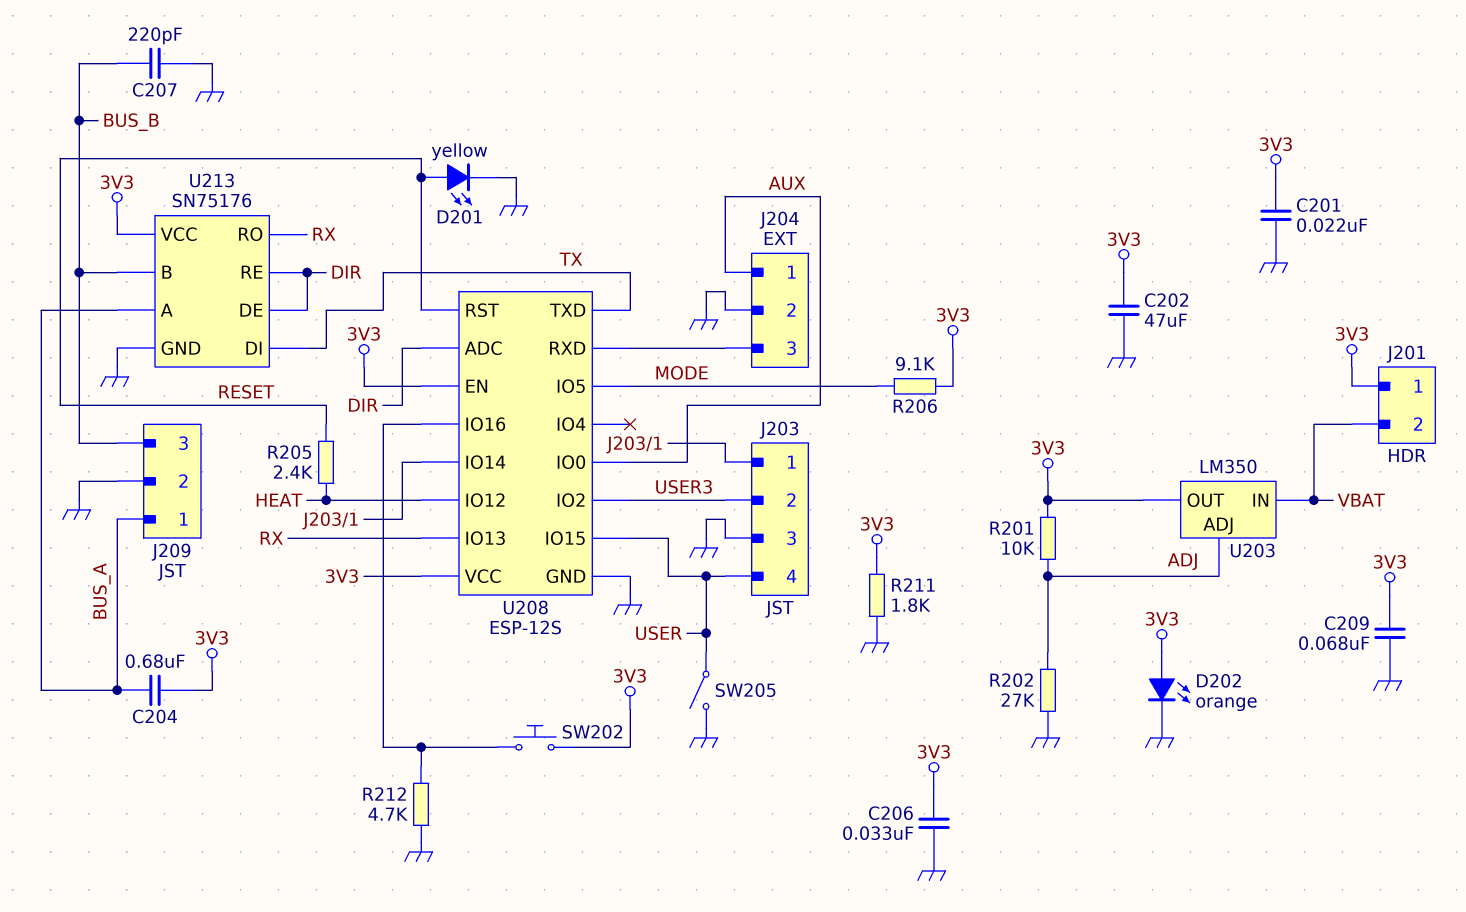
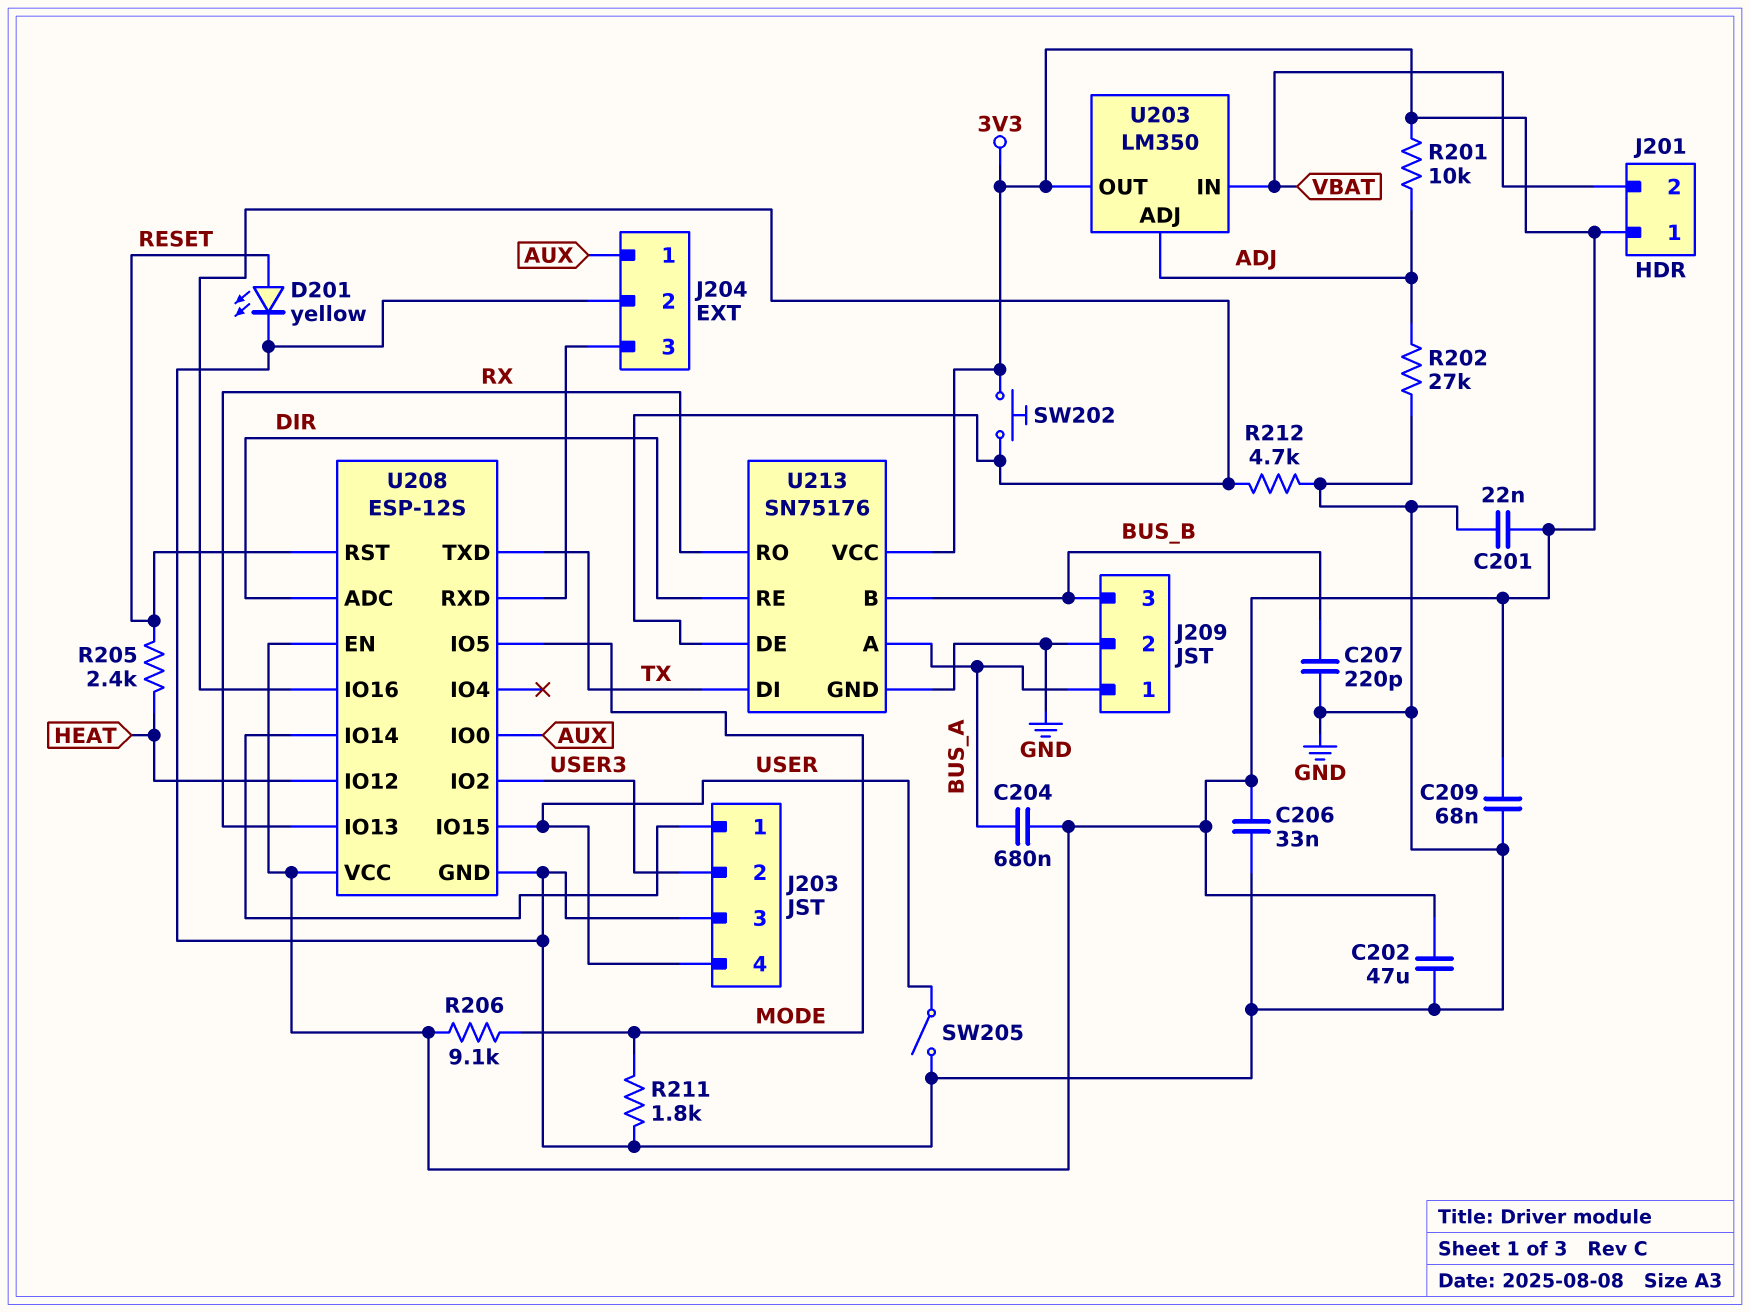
D202: LED orange (A 3V3, K GND) -> none
R211: 1.8k (3V3, GND) -> 1.8k (GND, MODE)
U213 pin DE: DIR -> U208/IO16

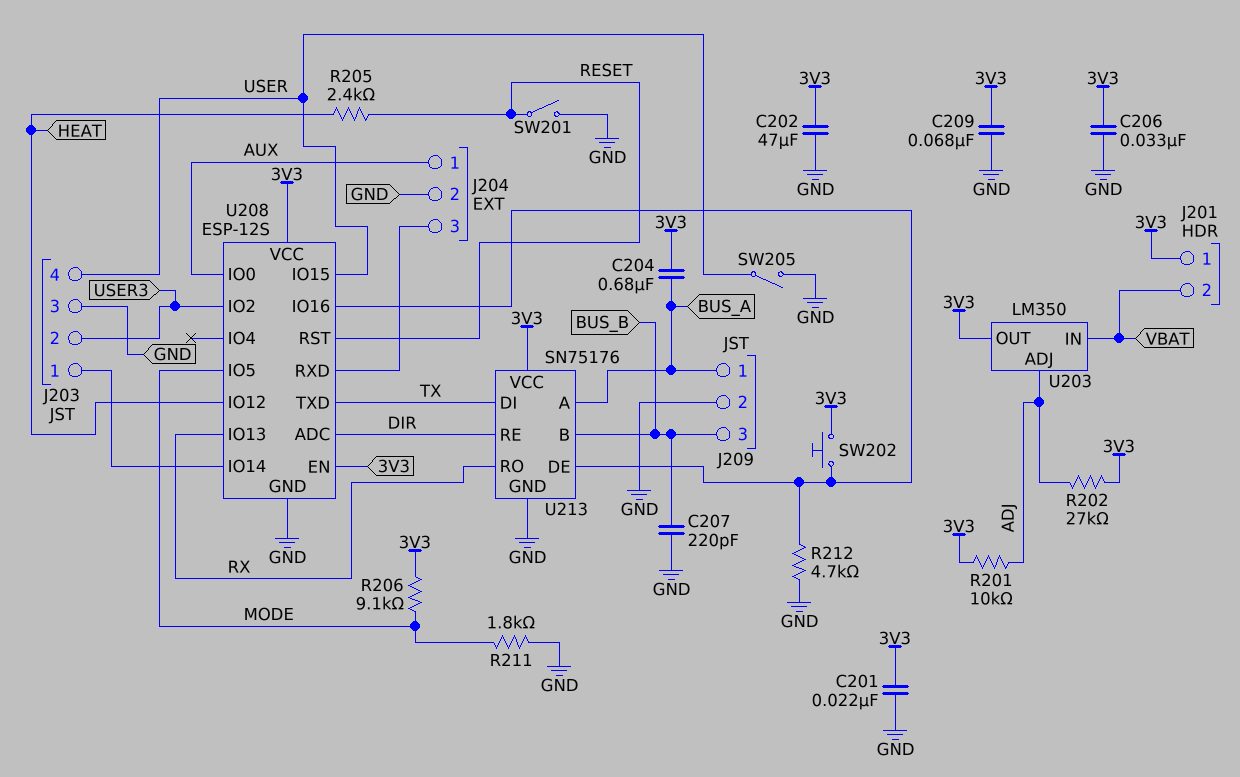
D201: LED yellow (A RESET, K GND) -> none
R202: 27k (ADJ, GND) -> 27k (3V3, ADJ)
SW201: none -> switch (GND, RESET)

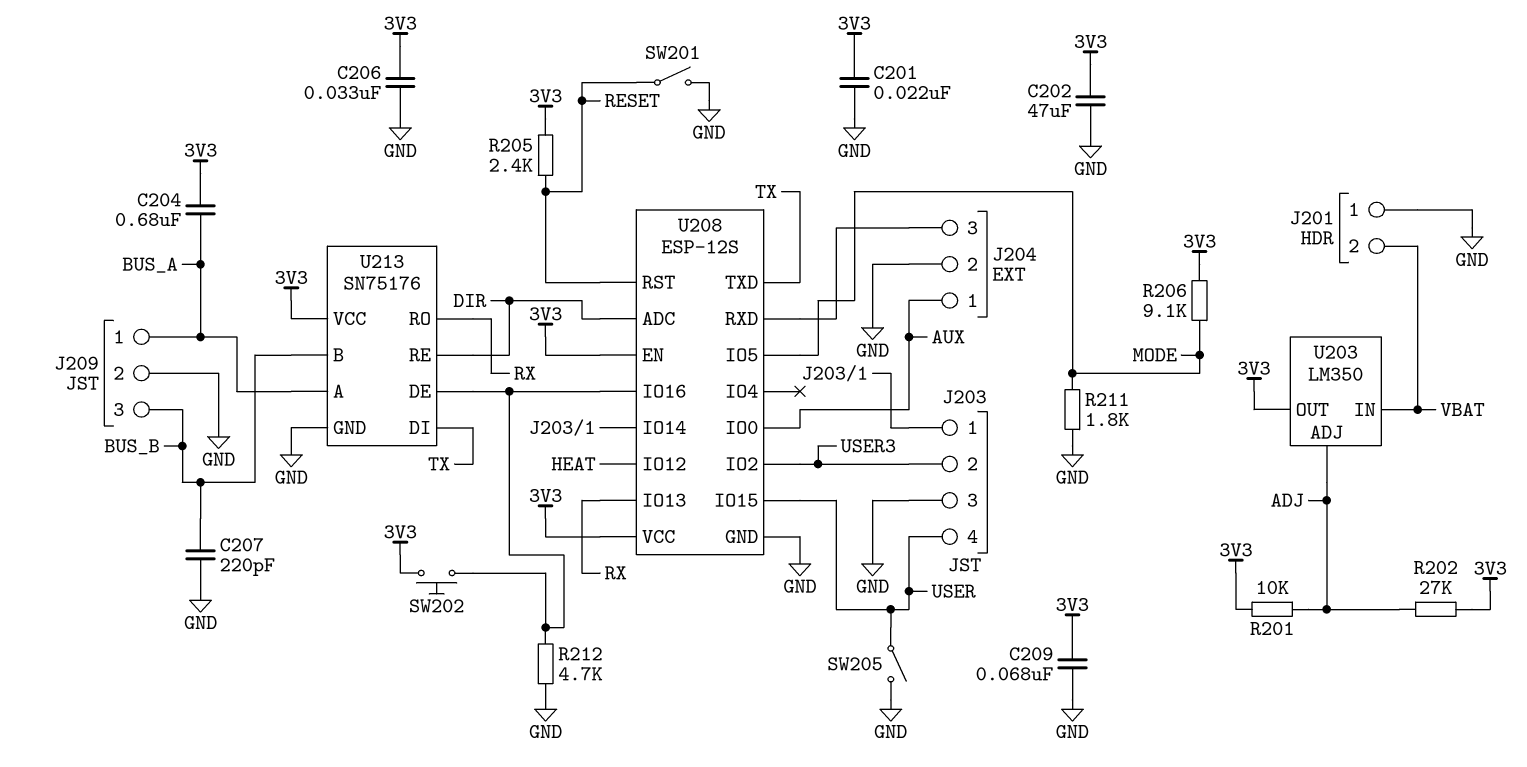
J201 pin 1: 3V3 -> GND
R205: 2.4k (HEAT, RESET) -> 2.4k (3V3, RESET)

